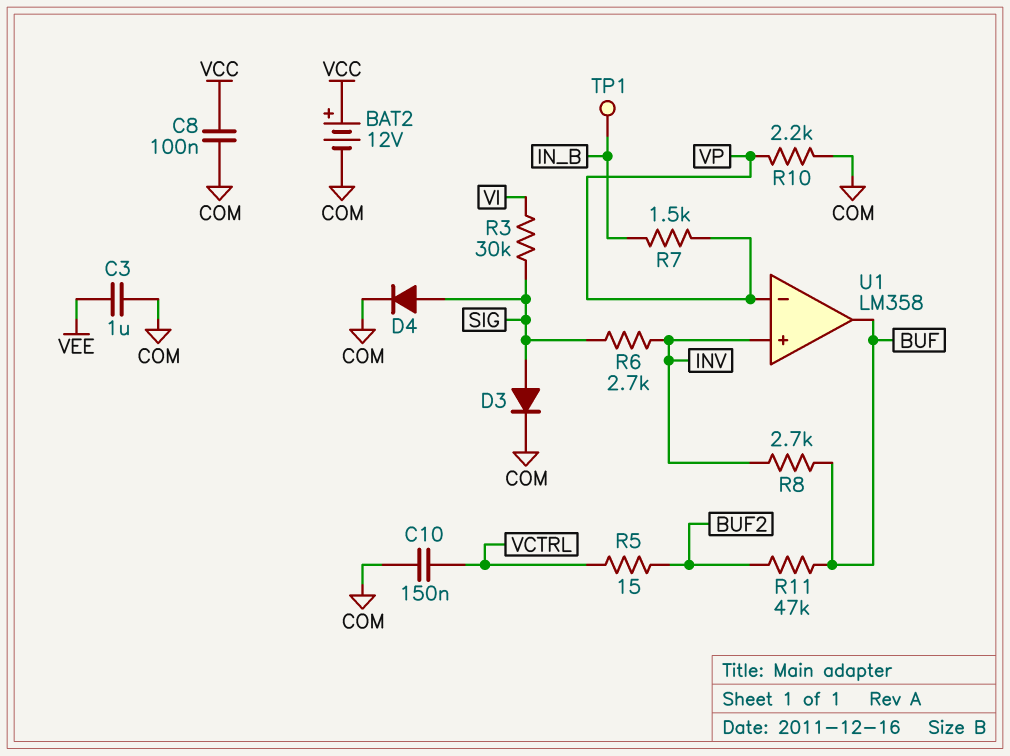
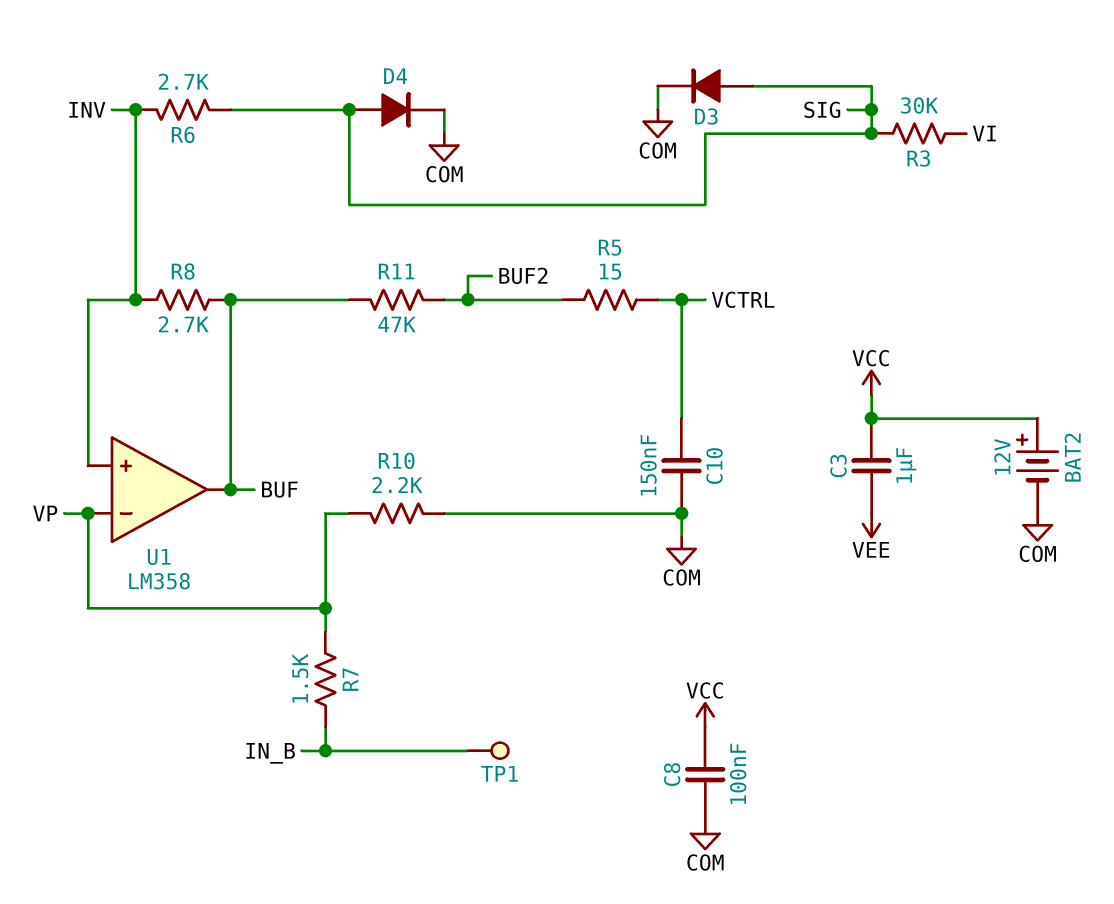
C3: 1uF (COM, VEE) -> 1uF (VCC, VEE)

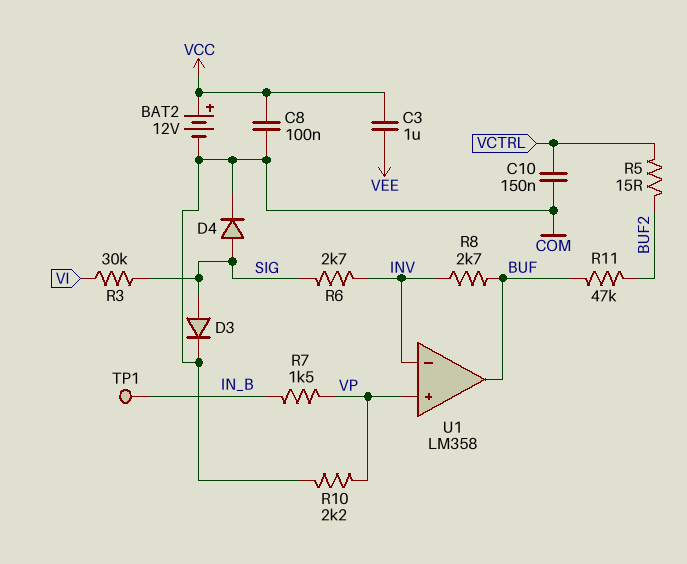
U1 pin in+: INV -> VP
U1 pin in-: VP -> INV

